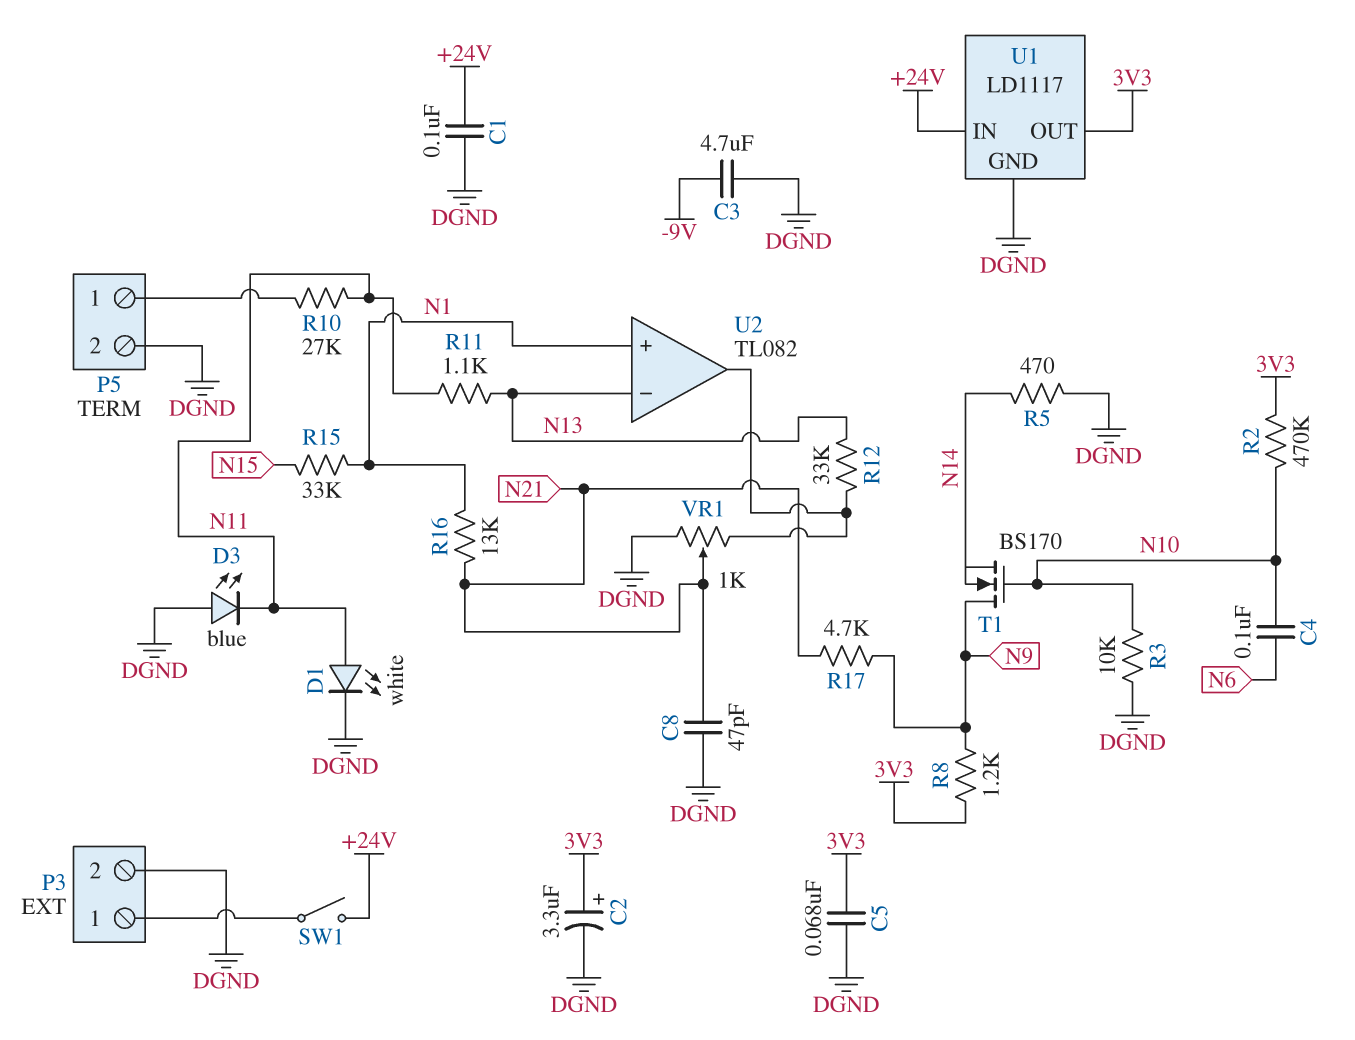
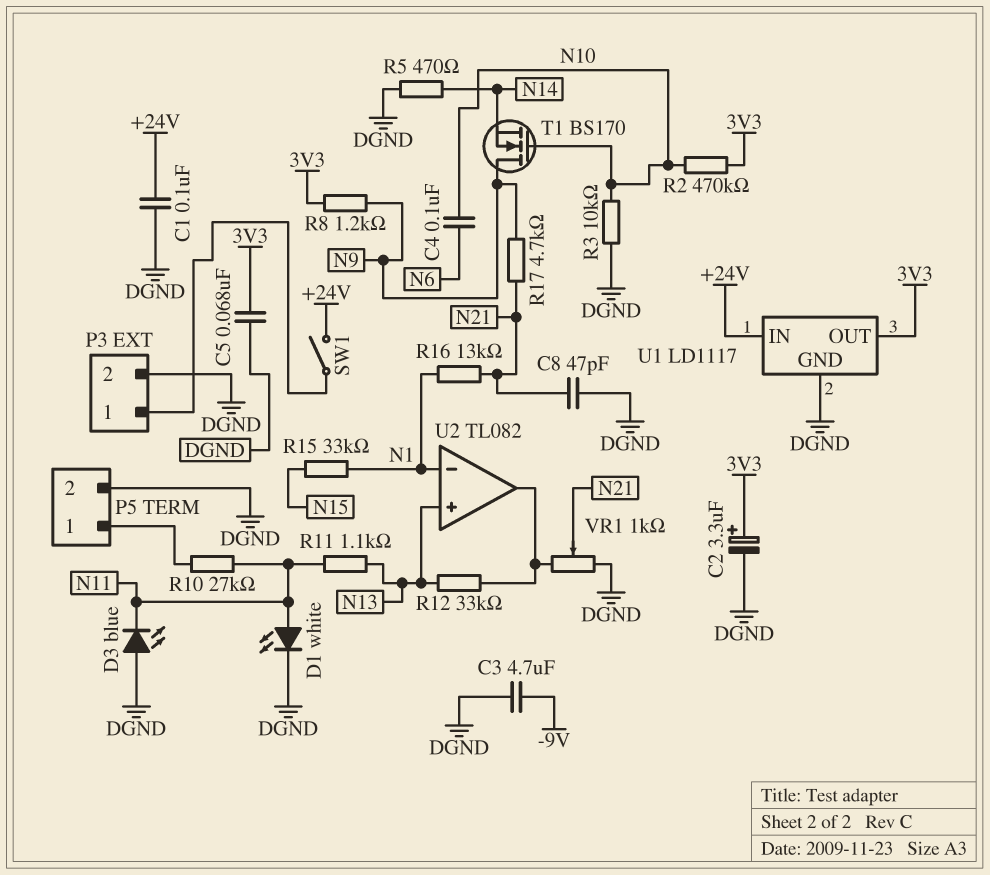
U2 pin in+: N1 -> N13
U2 pin in-: N13 -> N1

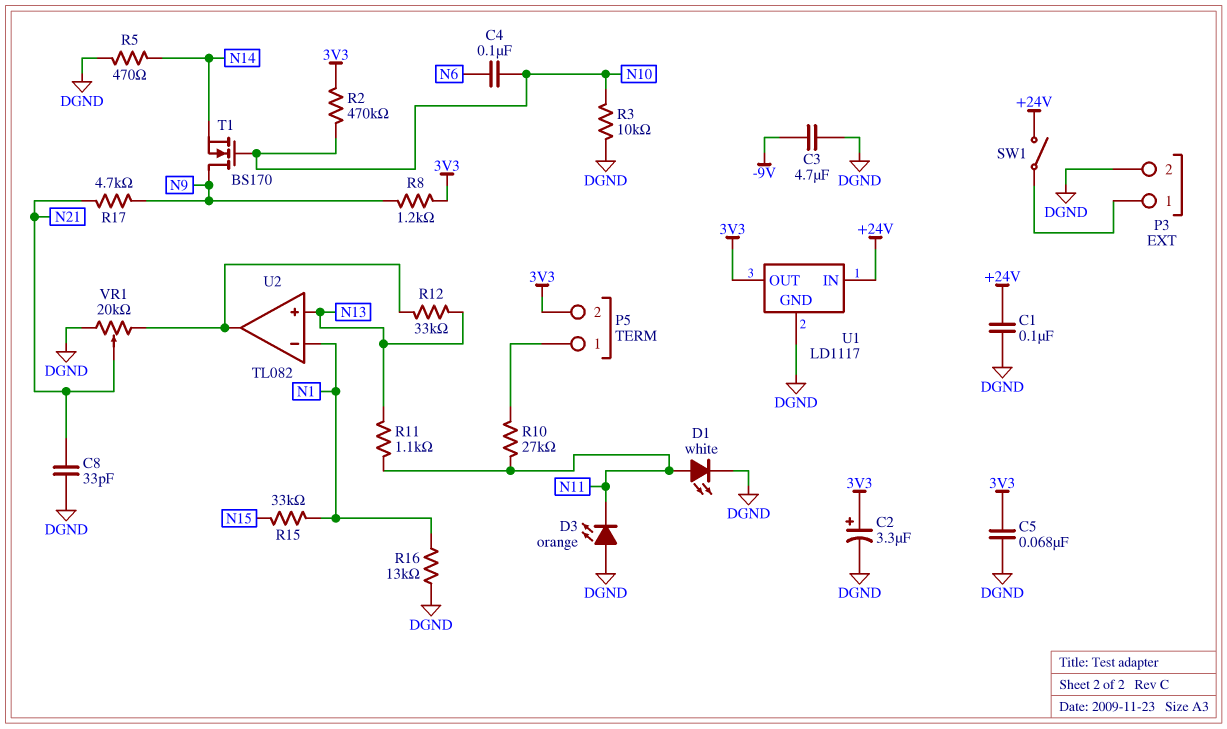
C8: 47pF (DGND, N21) -> 33pF (DGND, N21)
D3: LED blue (A DGND, K N11) -> LED orange (A DGND, K N11)
P5 pin 2: DGND -> 3V3
R16: 13k (N1, N21) -> 13k (DGND, N1)
VR1: 1k (DGND, U2/out, wiper N21) -> 20k (DGND, U2/out, wiper N21)

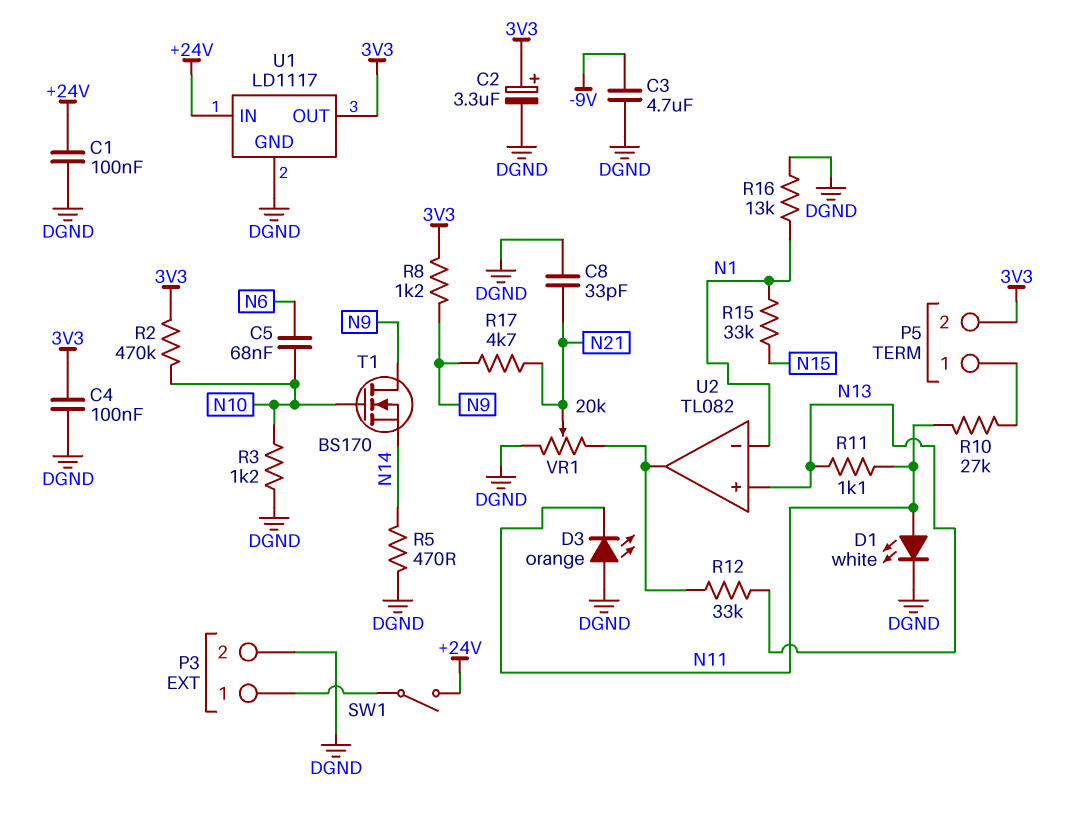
C4: 100nF (N6, N10) -> 100nF (3V3, DGND)
C5: 68nF (3V3, DGND) -> 68nF (N6, N10)
R3: 10k (DGND, N10) -> 1.2k (DGND, N10)

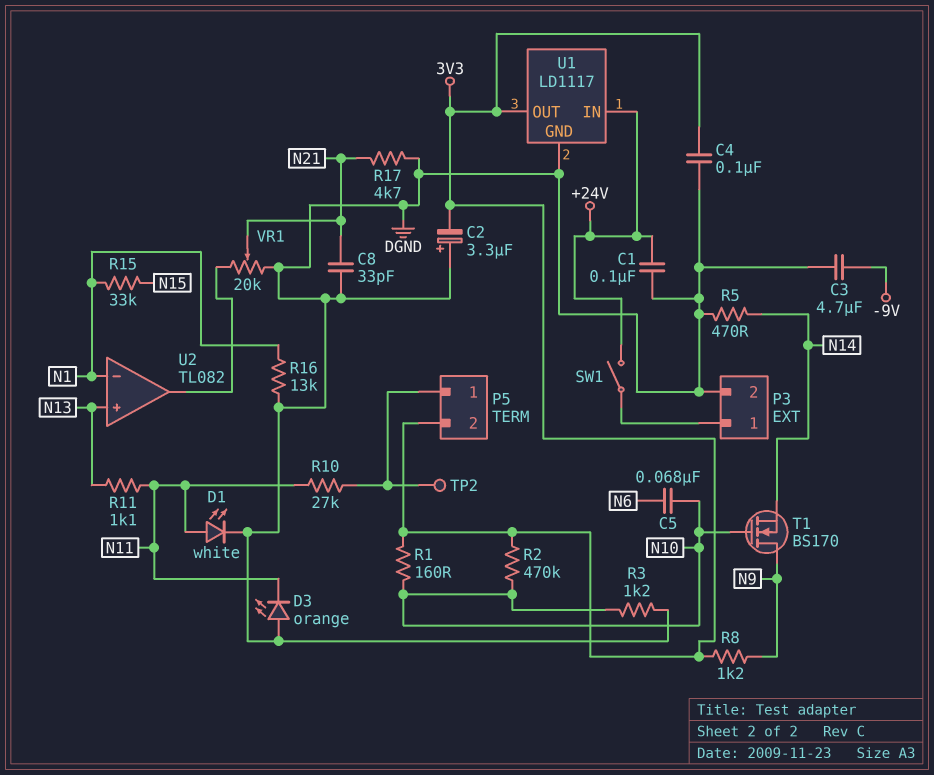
C2: 3.3uF (plus 3V3, minus DGND) -> 3.3uF (plus DGND, minus 3V3)
R1: none -> 160 (3V3, N10)
R12: 33k (N13, U2/out) -> none
R17: 4.7k (N9, N21) -> 4.7k (DGND, N21)
TP2: none -> test point (P5/1)

